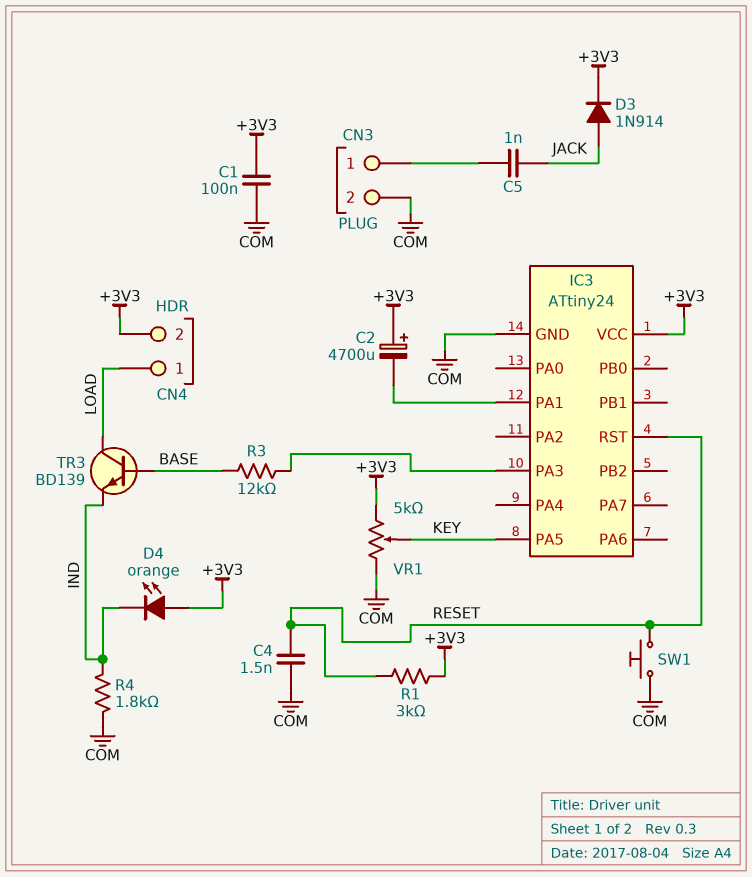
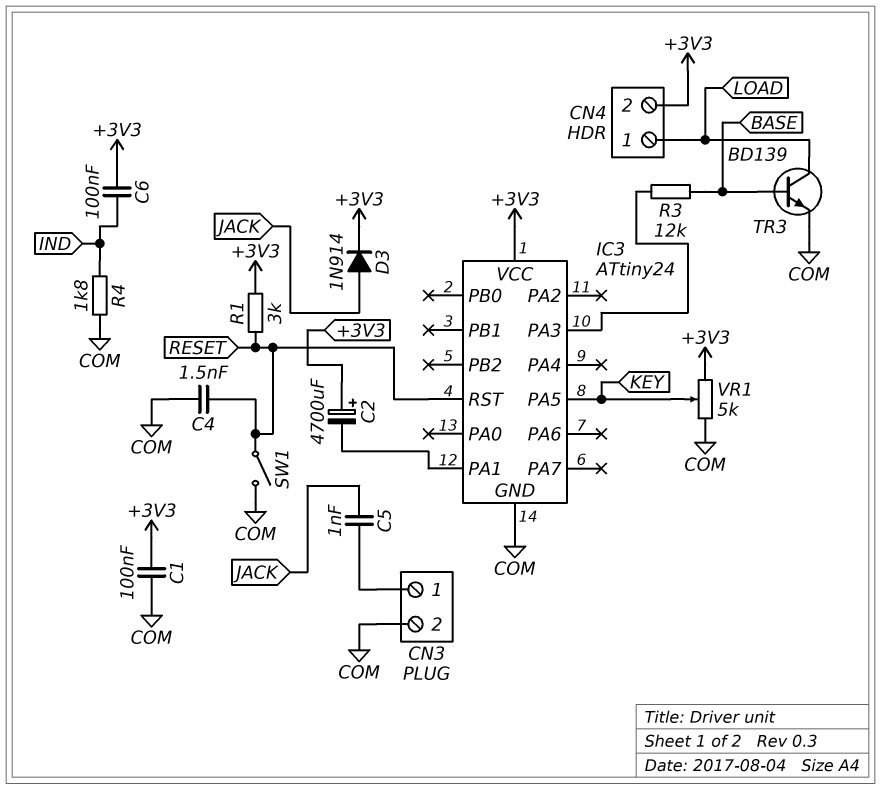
C6: none -> 100nF (+3V3, IND)
D4: LED orange (A +3V3, K IND) -> none
SW1: button (COM, RESET) -> switch (COM, RESET)
TR3: NPN BD139 (B BASE, C LOAD, E IND) -> NPN BD139 (B BASE, C LOAD, E COM)

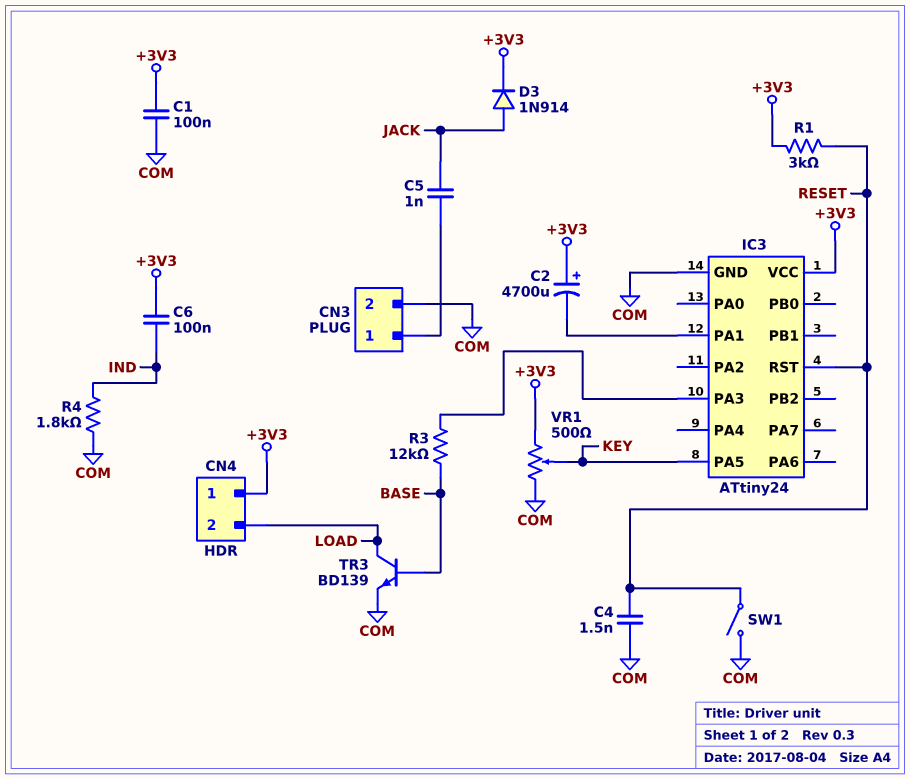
CN4 pin 1: LOAD -> +3V3
CN4 pin 2: +3V3 -> LOAD
VR1: 5k (+3V3, COM, wiper KEY) -> 500 (+3V3, COM, wiper KEY)

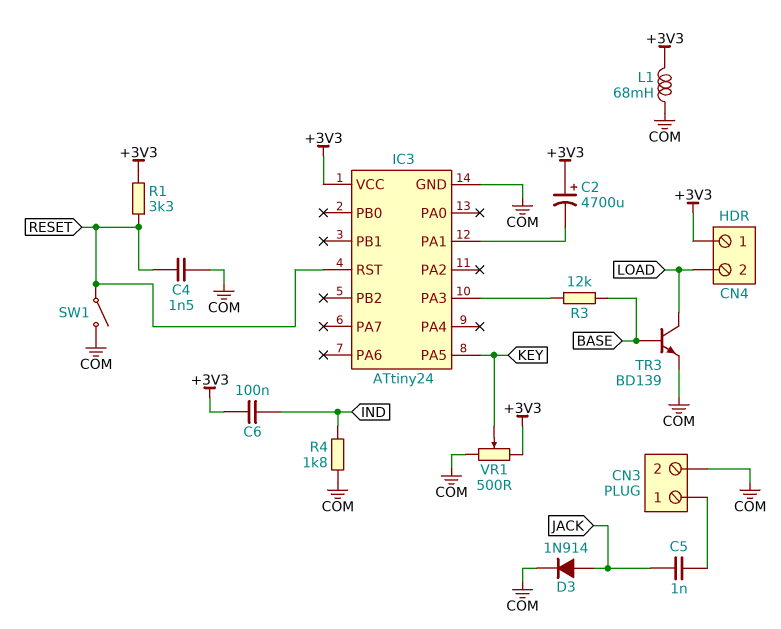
C1: 100nF (+3V3, COM) -> none
D3: diode 1N914 (A JACK, K +3V3) -> diode 1N914 (A JACK, K COM)
L1: none -> 68mH (+3V3, COM)
R1: 3k (+3V3, RESET) -> 3.3k (+3V3, RESET)

